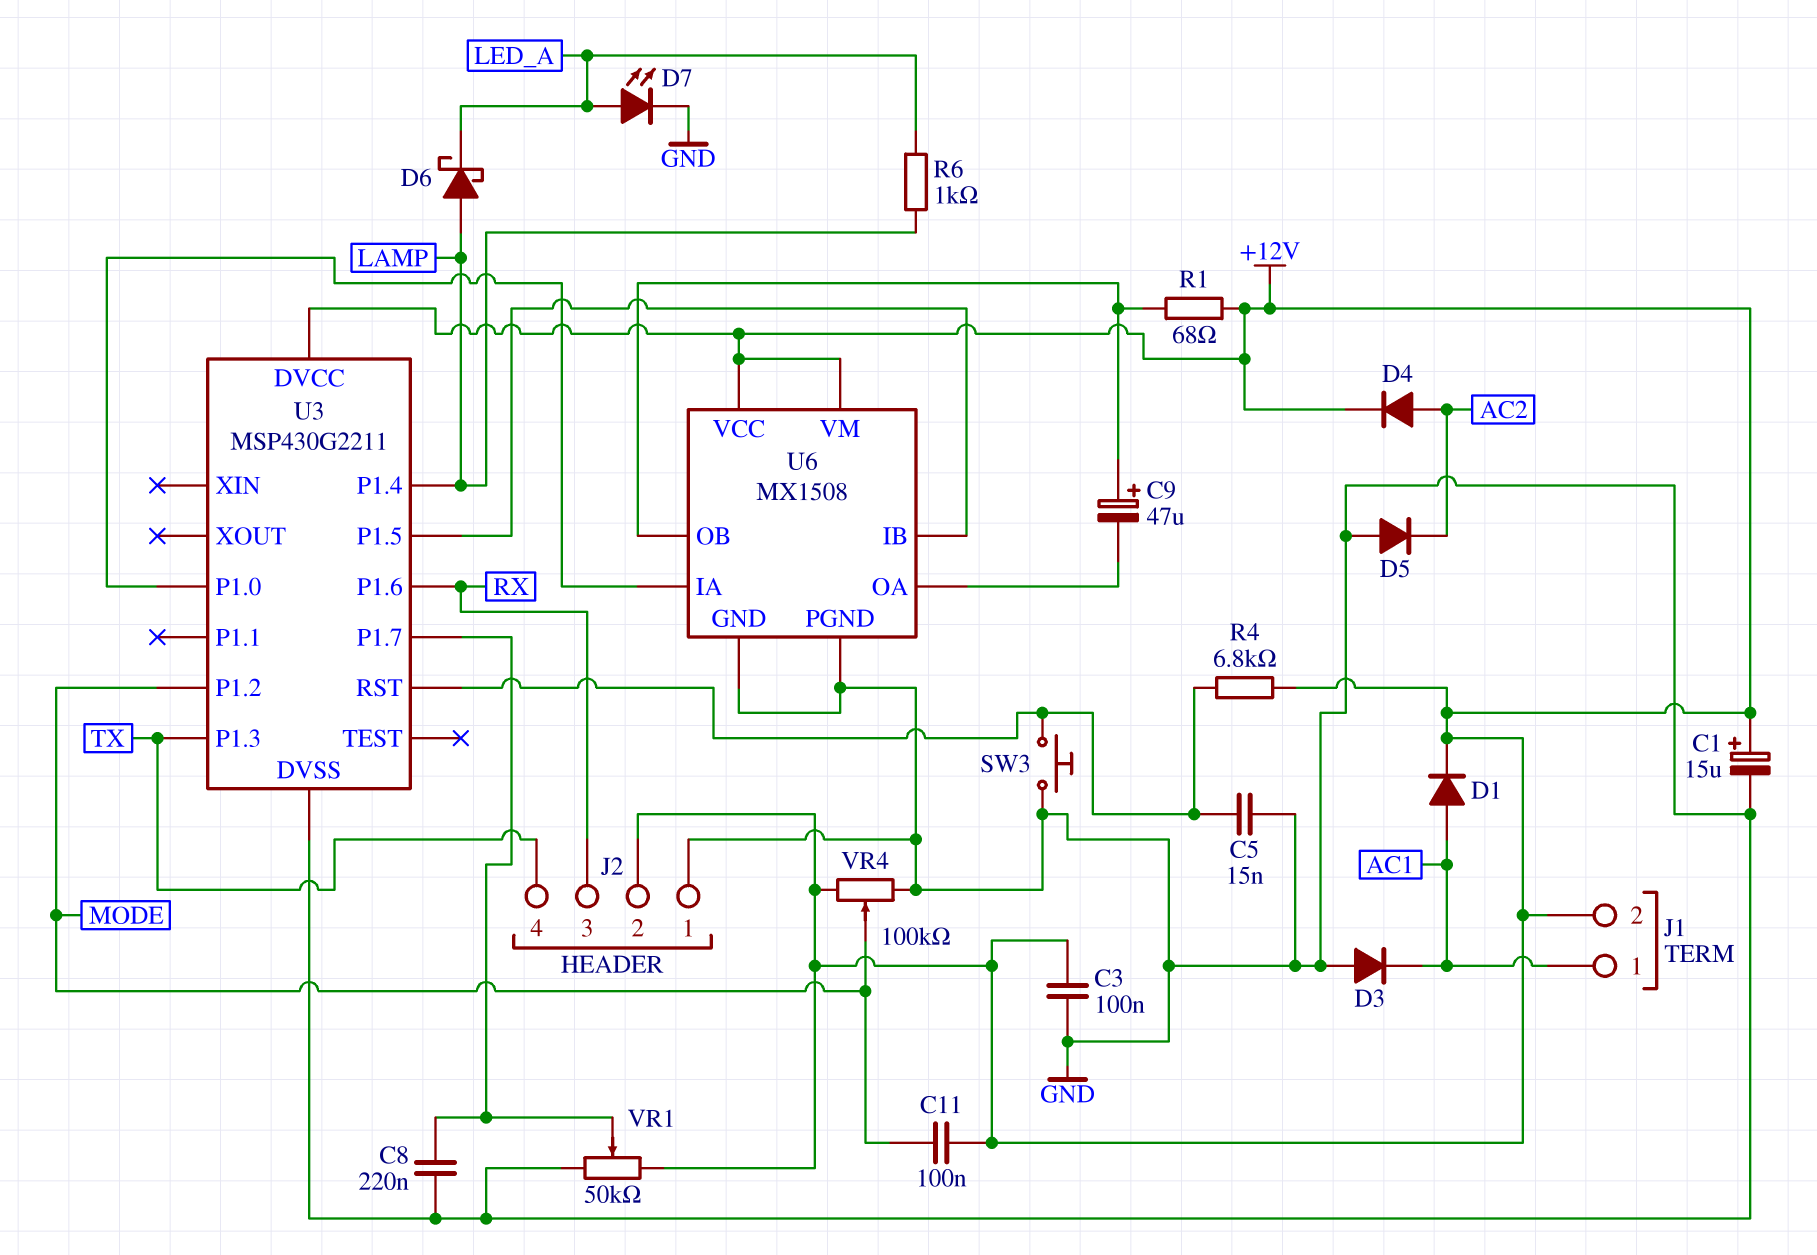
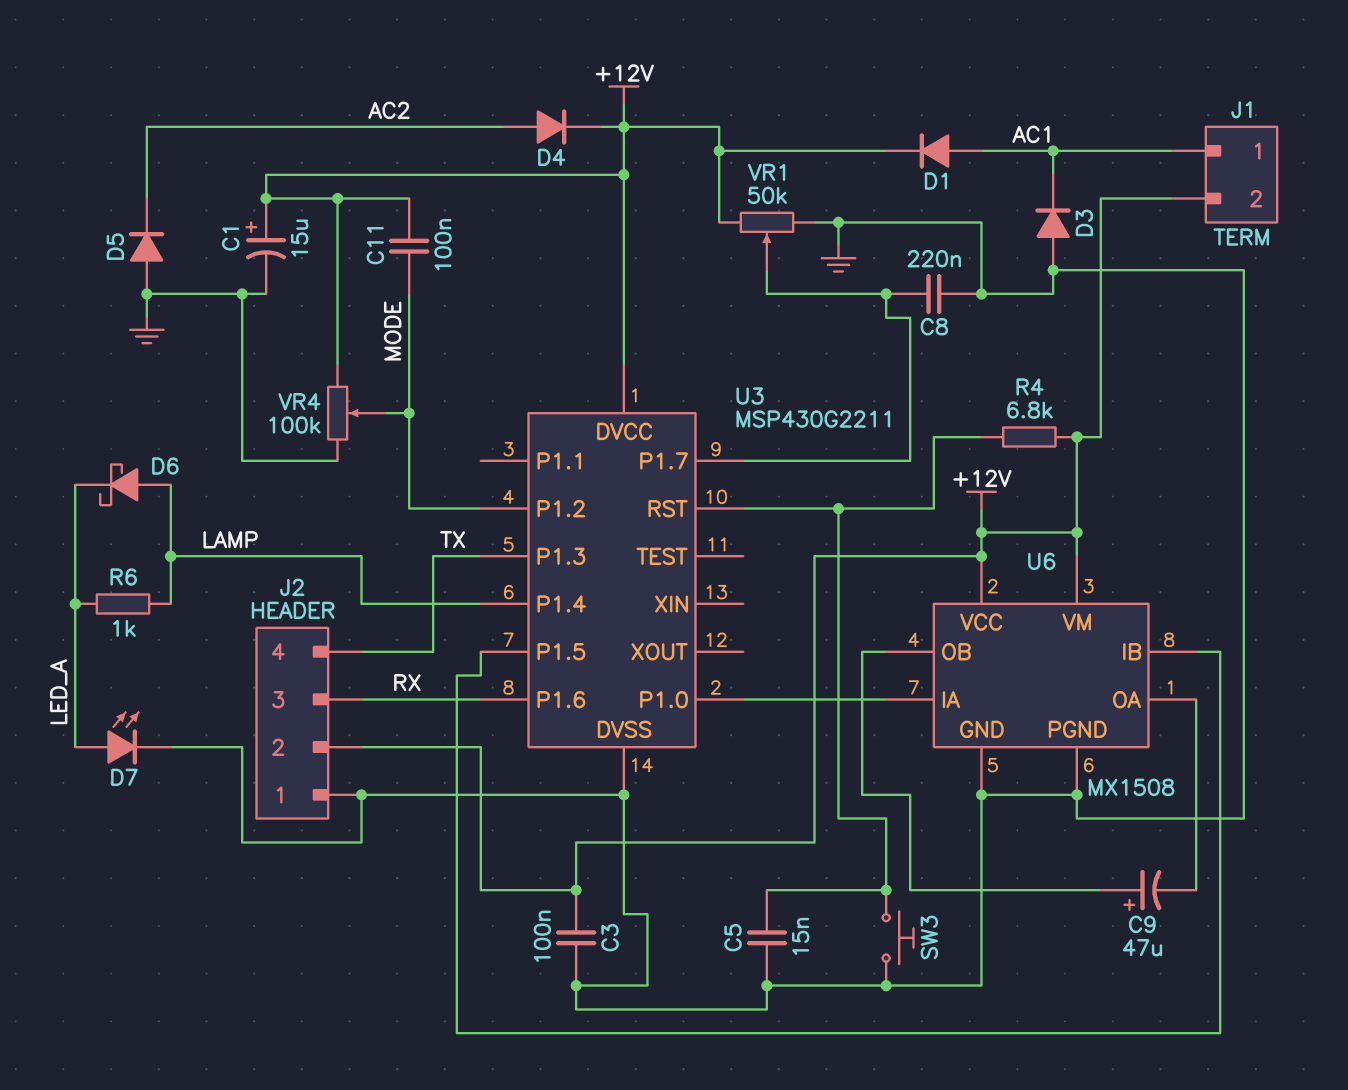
R1: 68 (+12V, U6/OB) -> none

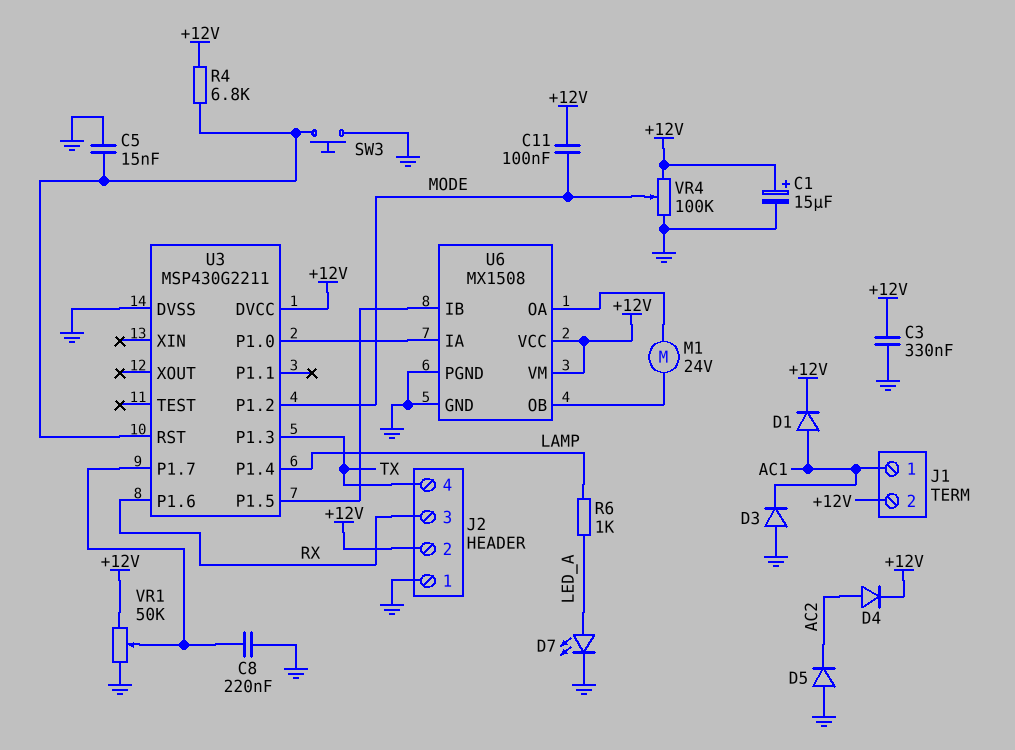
C3: 100nF (+12V, GND) -> 330nF (+12V, GND)
C9: 47uF (plus U6/OB, minus U6/OA) -> none
D6: schottky (A LAMP, K LED_A) -> none
M1: none -> motor 24V (U6/OA, U6/OB)

